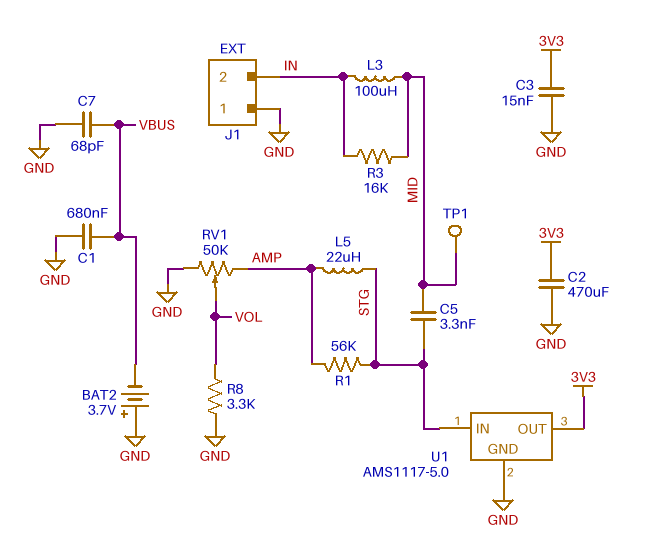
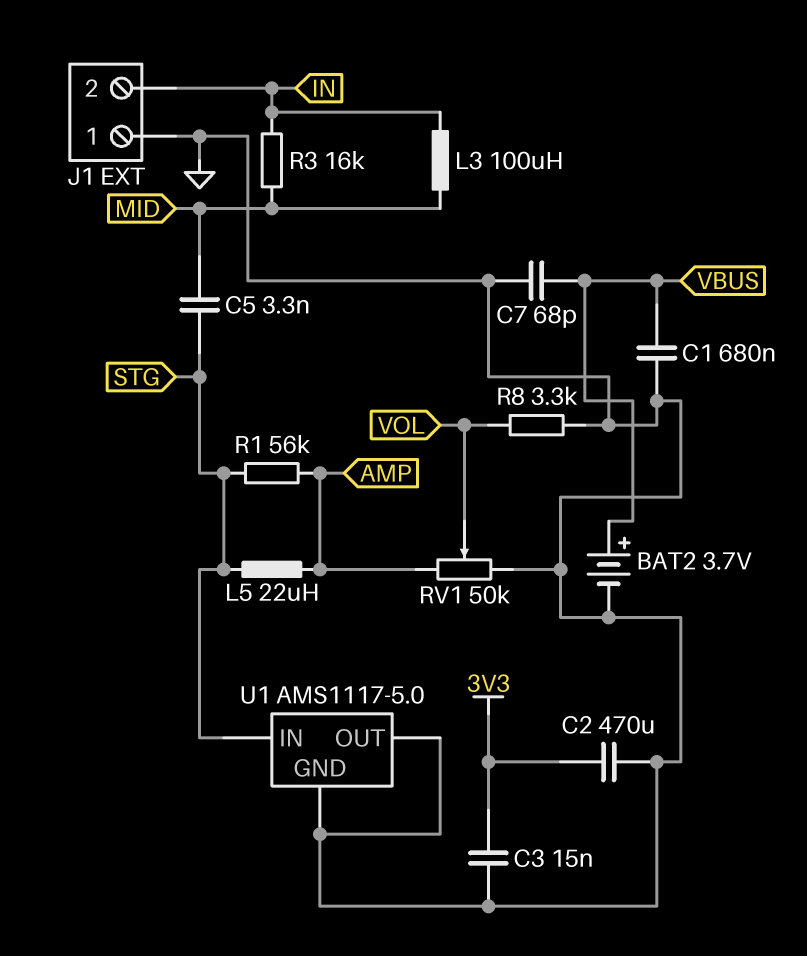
BAT2: 3.7V (plus GND, minus VBUS) -> 3.7V (plus VBUS, minus GND)
TP1: test point (MID) -> none
U1 pin OUT: 3V3 -> GND

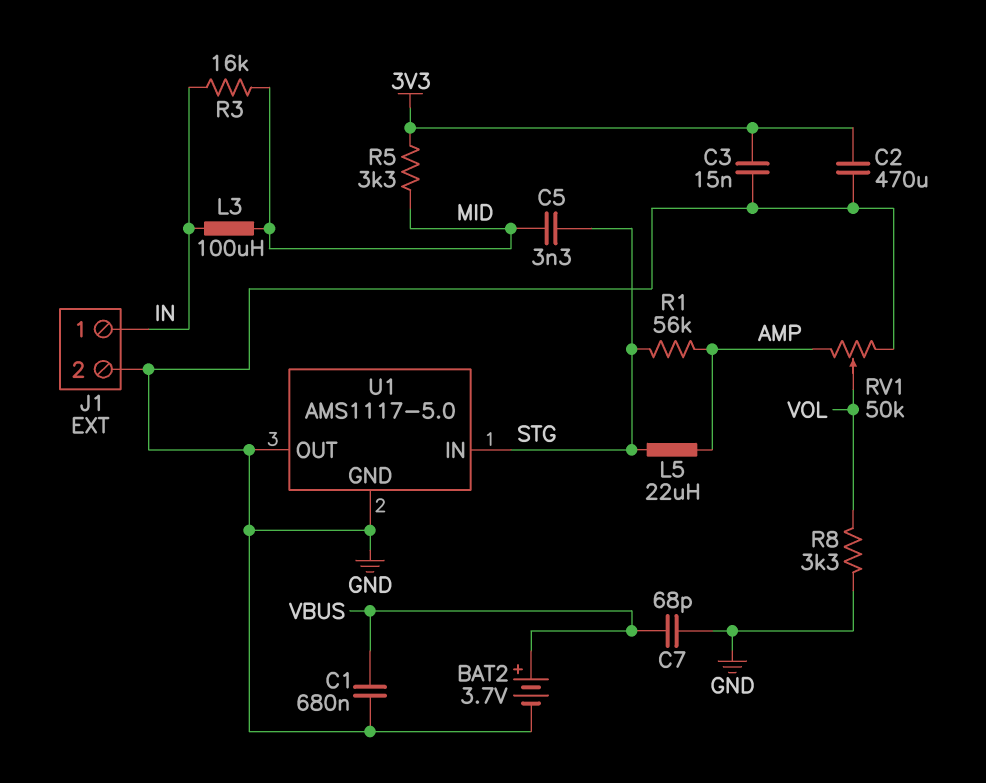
J1 pin 1: GND -> IN
J1 pin 2: IN -> GND
R5: none -> 3.3k (3V3, MID)

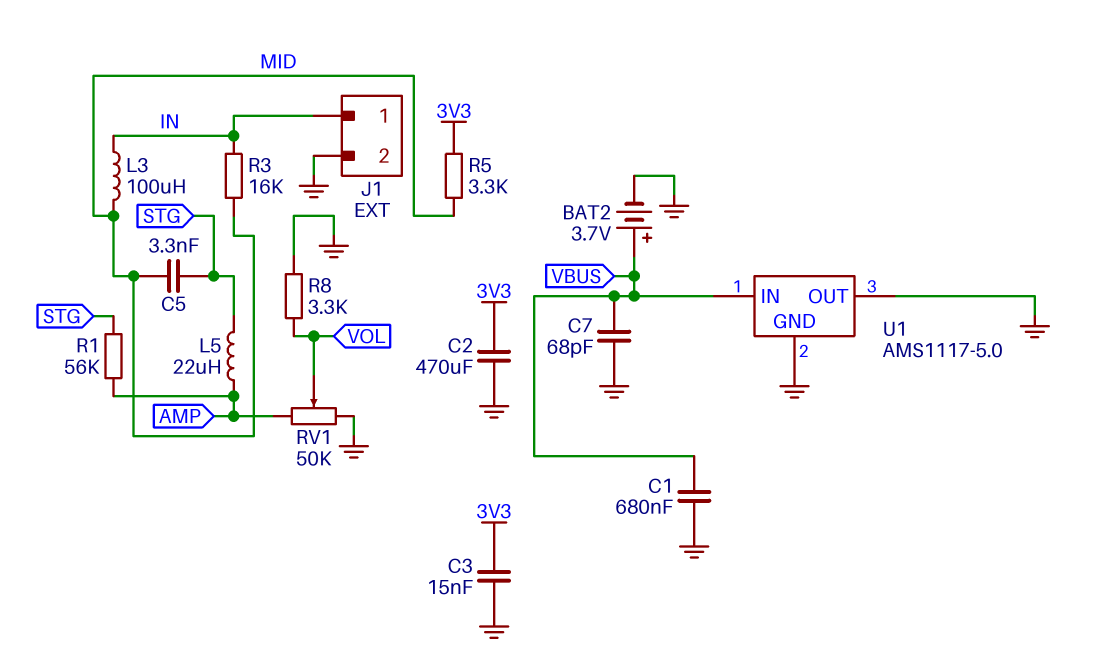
U1 pin IN: STG -> VBUS

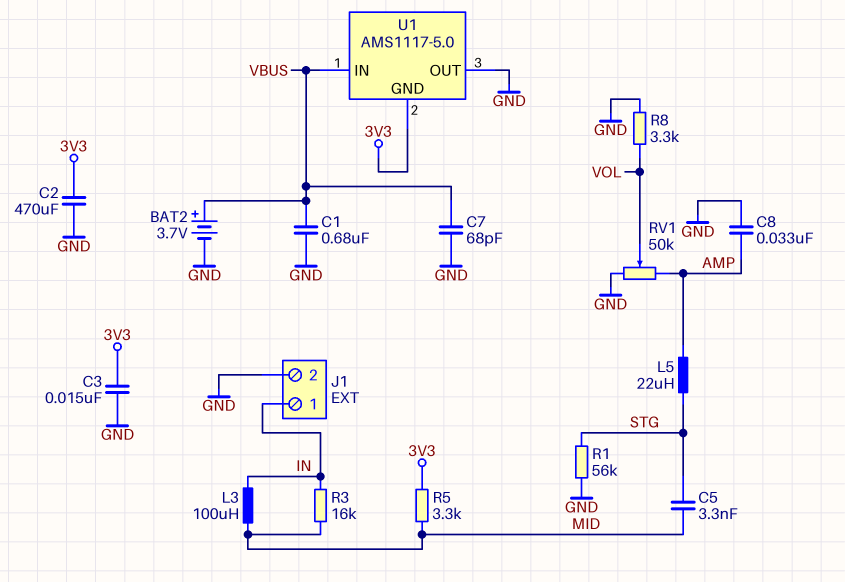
C8: none -> 33nF (AMP, GND)
R1: 56k (AMP, STG) -> 56k (GND, STG)
U1 pin GND: GND -> 3V3

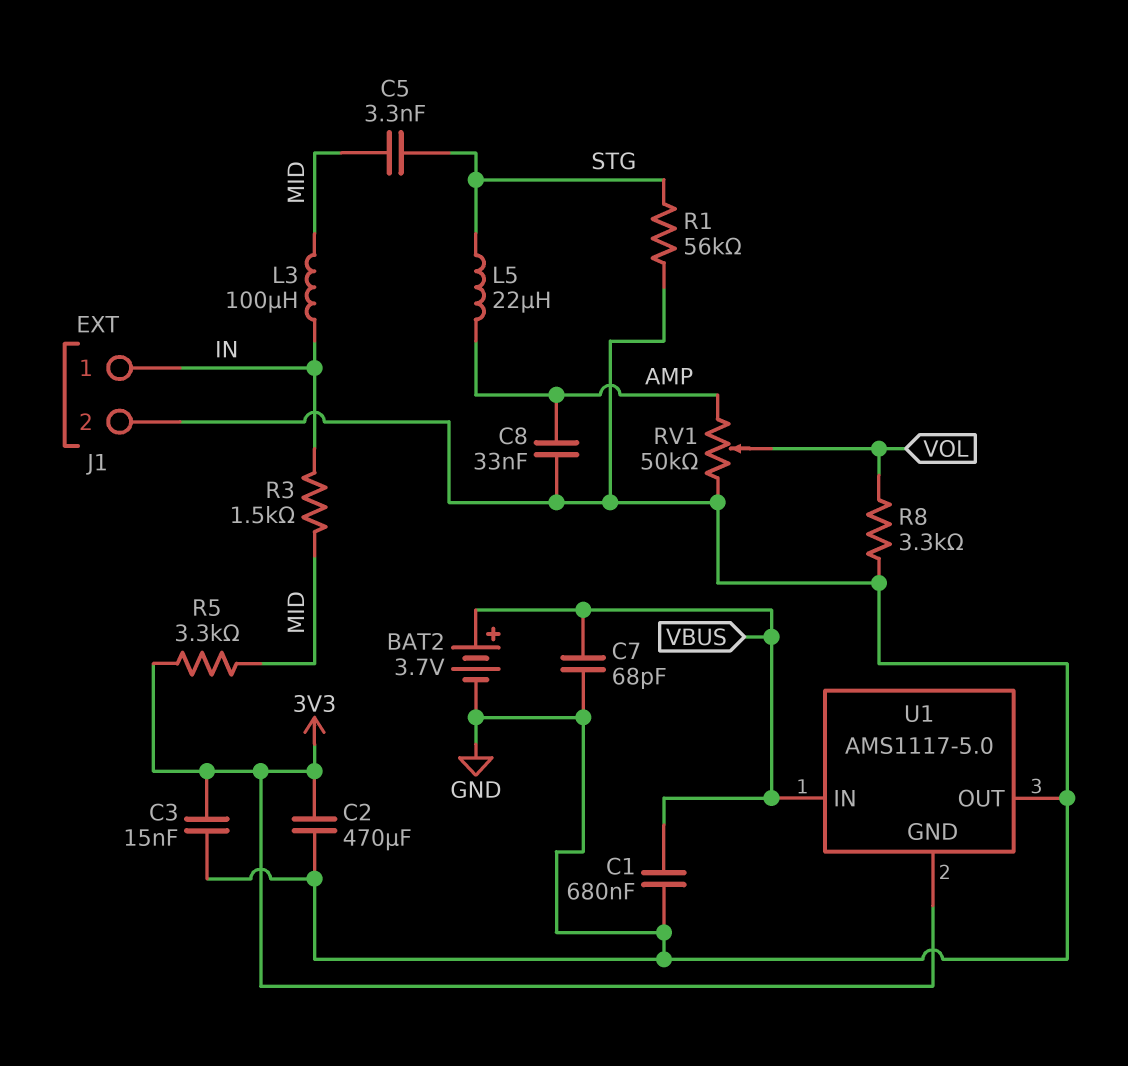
R3: 16k (IN, MID) -> 1.5k (IN, MID)

